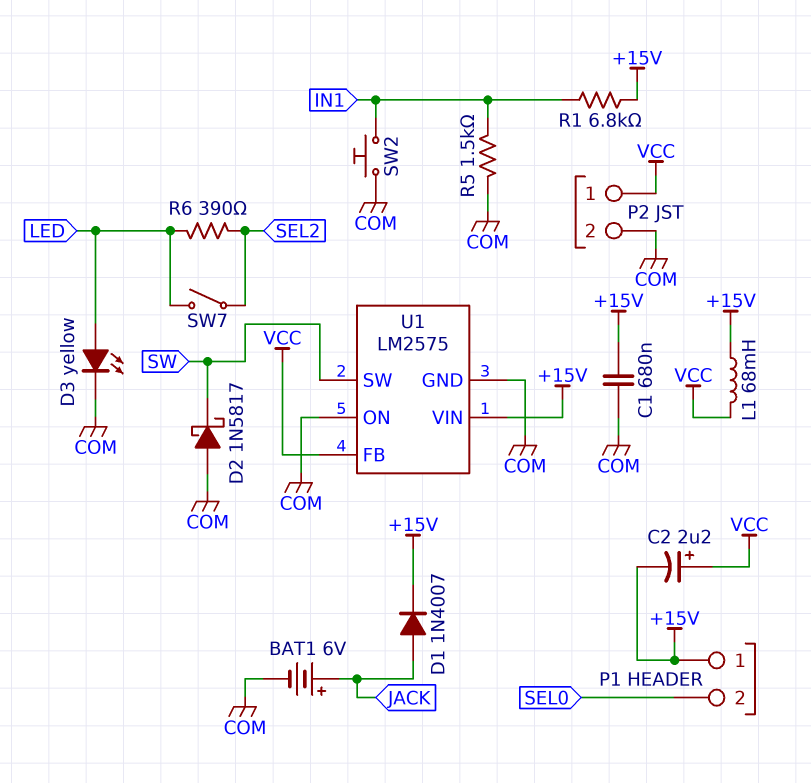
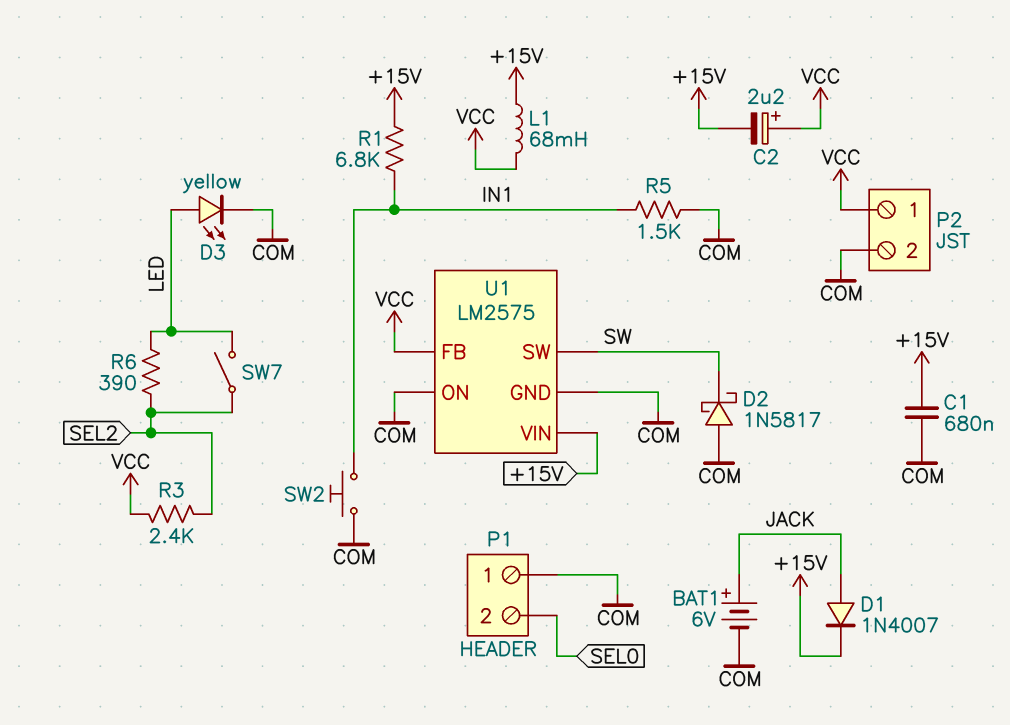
P1 pin 1: +15V -> COM
R3: none -> 2.4k (SEL2, VCC)

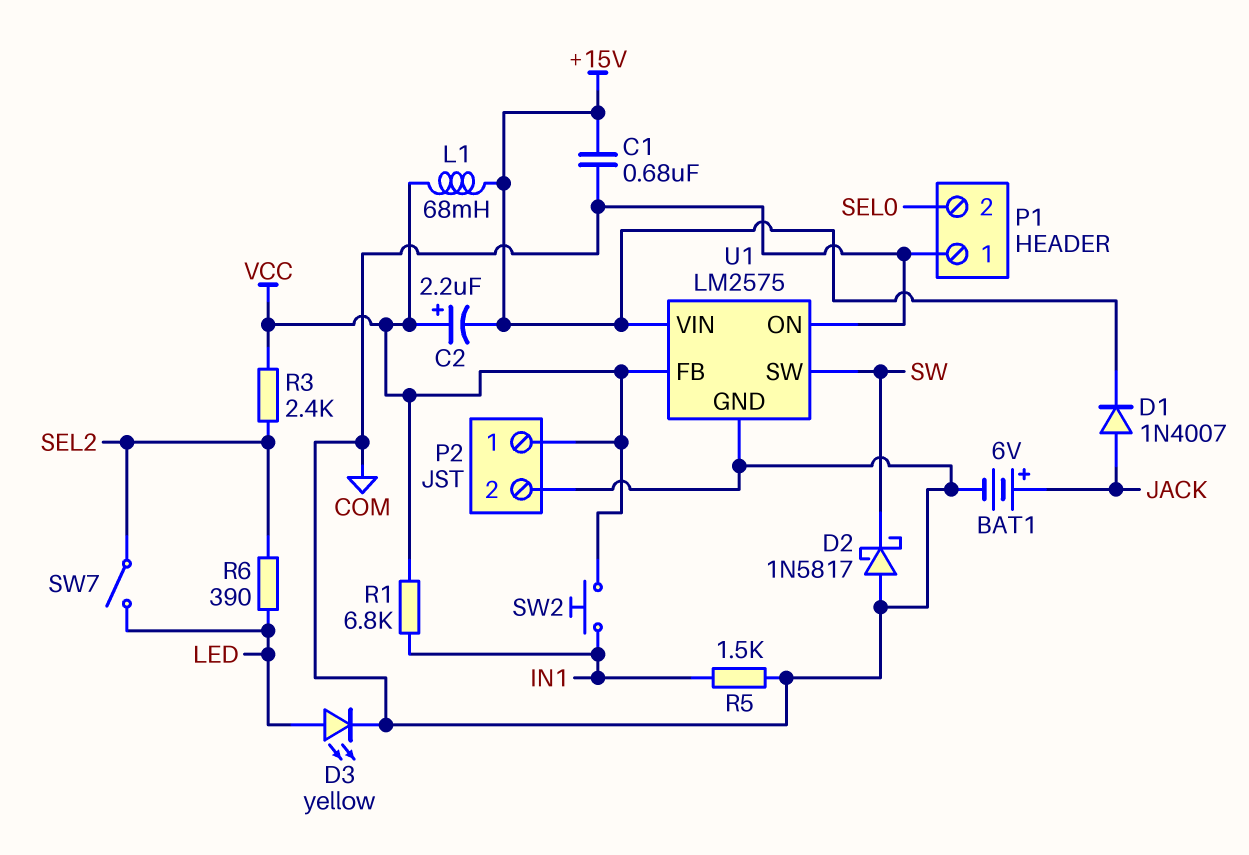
R1: 6.8k (+15V, IN1) -> 6.8k (IN1, VCC)
SW2: button (COM, IN1) -> button (IN1, VCC)

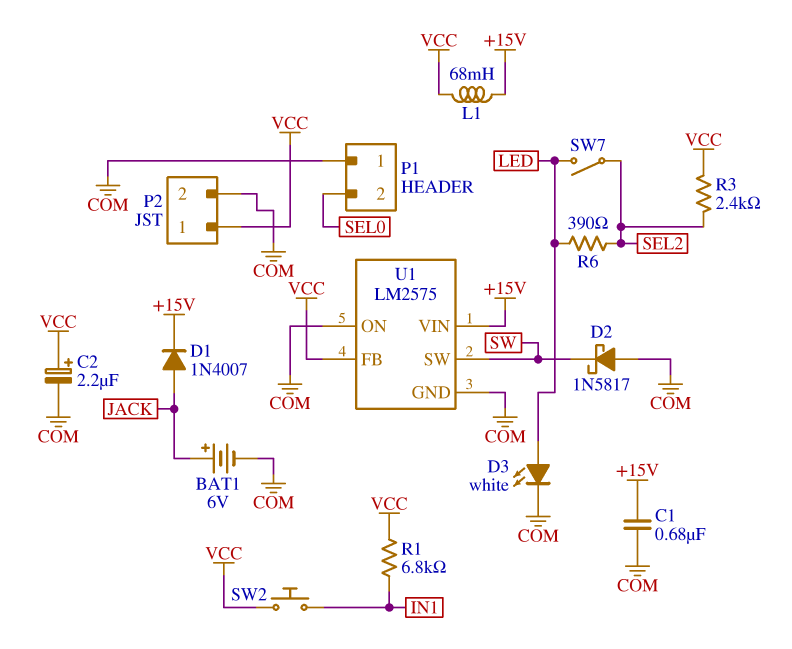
C2: 2.2uF (plus VCC, minus +15V) -> 2.2uF (plus VCC, minus COM)
D3: LED yellow (A LED, K COM) -> LED white (A LED, K COM)
R5: 1.5k (COM, IN1) -> none

